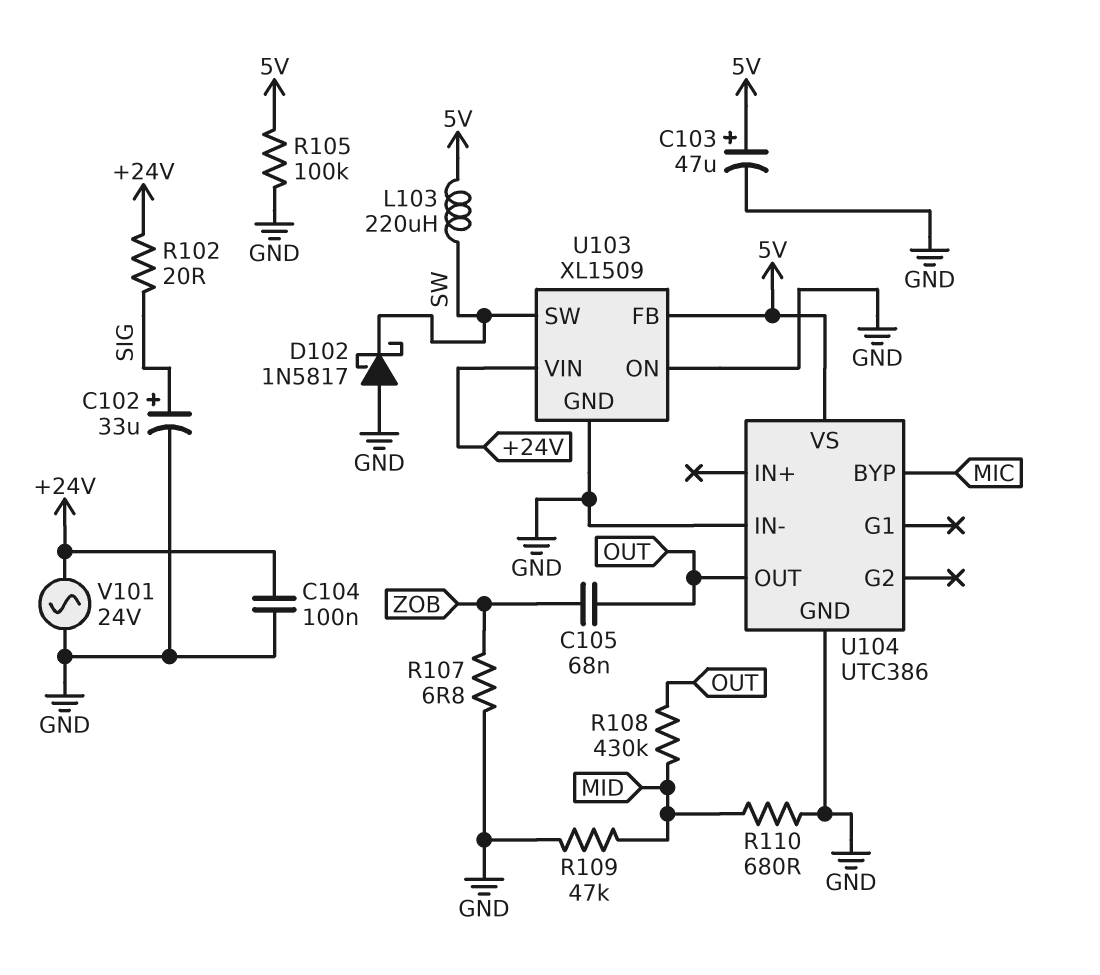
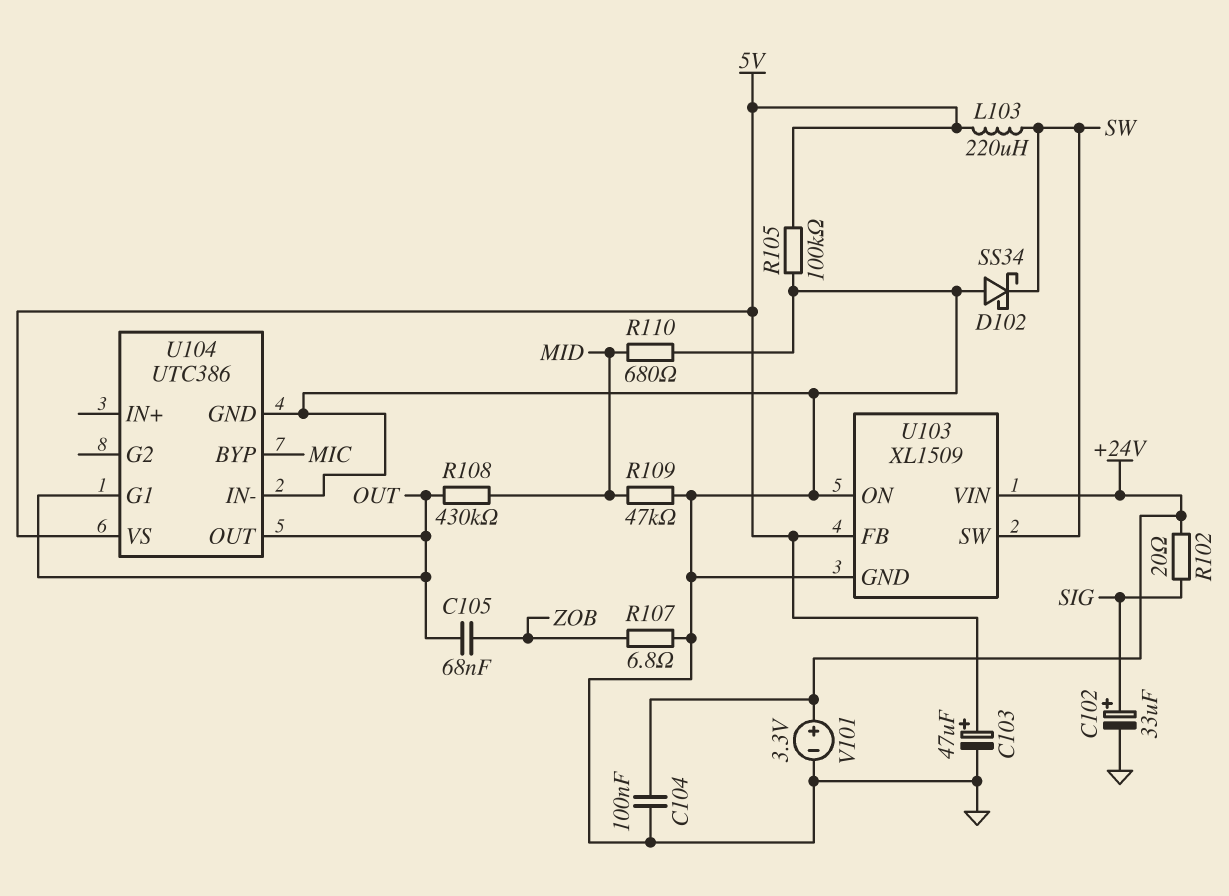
D102: schottky 1N5817 (A GND, K SW) -> schottky SS34 (A GND, K SW)
U104 pin G1: none -> OUT
V101: AC 24V (+24V, GND) -> 3.3V (plus +24V, minus GND)

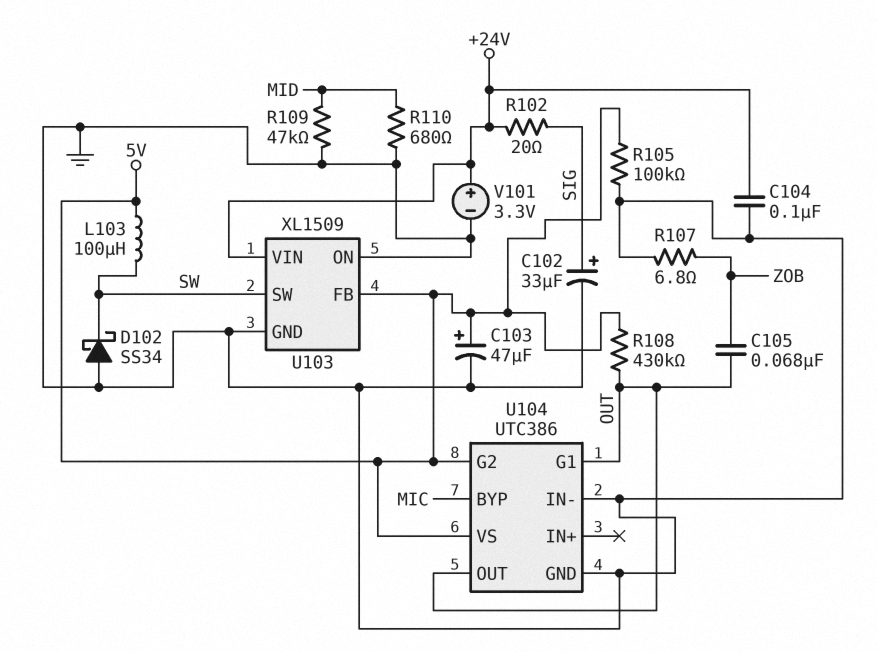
L103: 220uH (5V, SW) -> 100uH (5V, SW)
R108: 430k (MID, OUT) -> 430k (5V, OUT)
U104 pin G2: none -> 5V

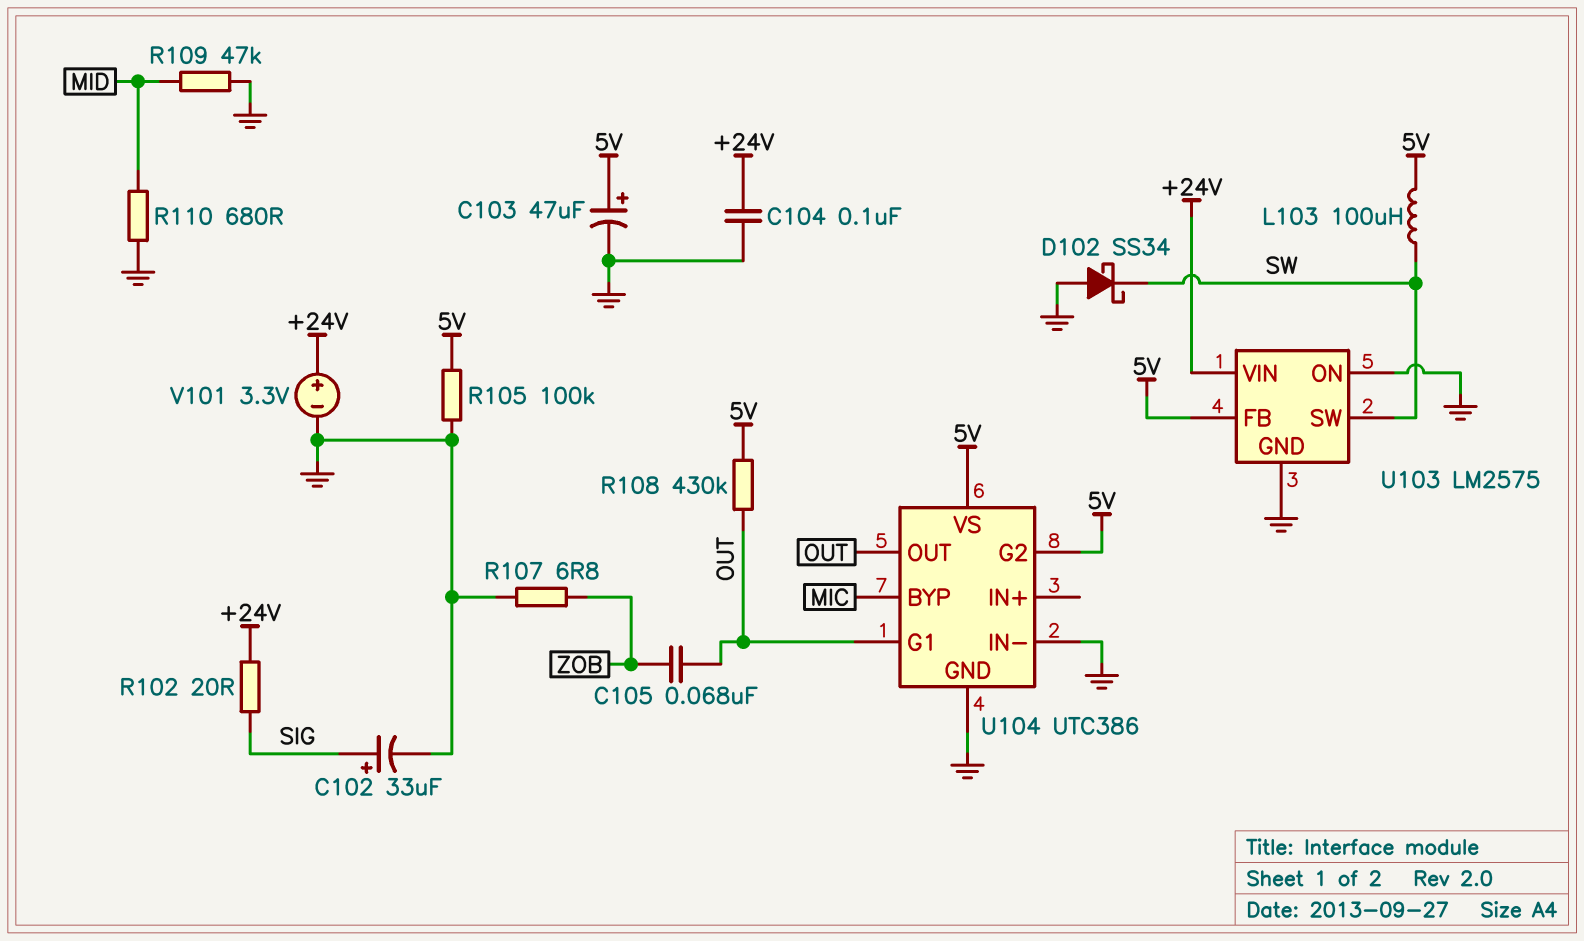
U103: XL1509 -> LM2575

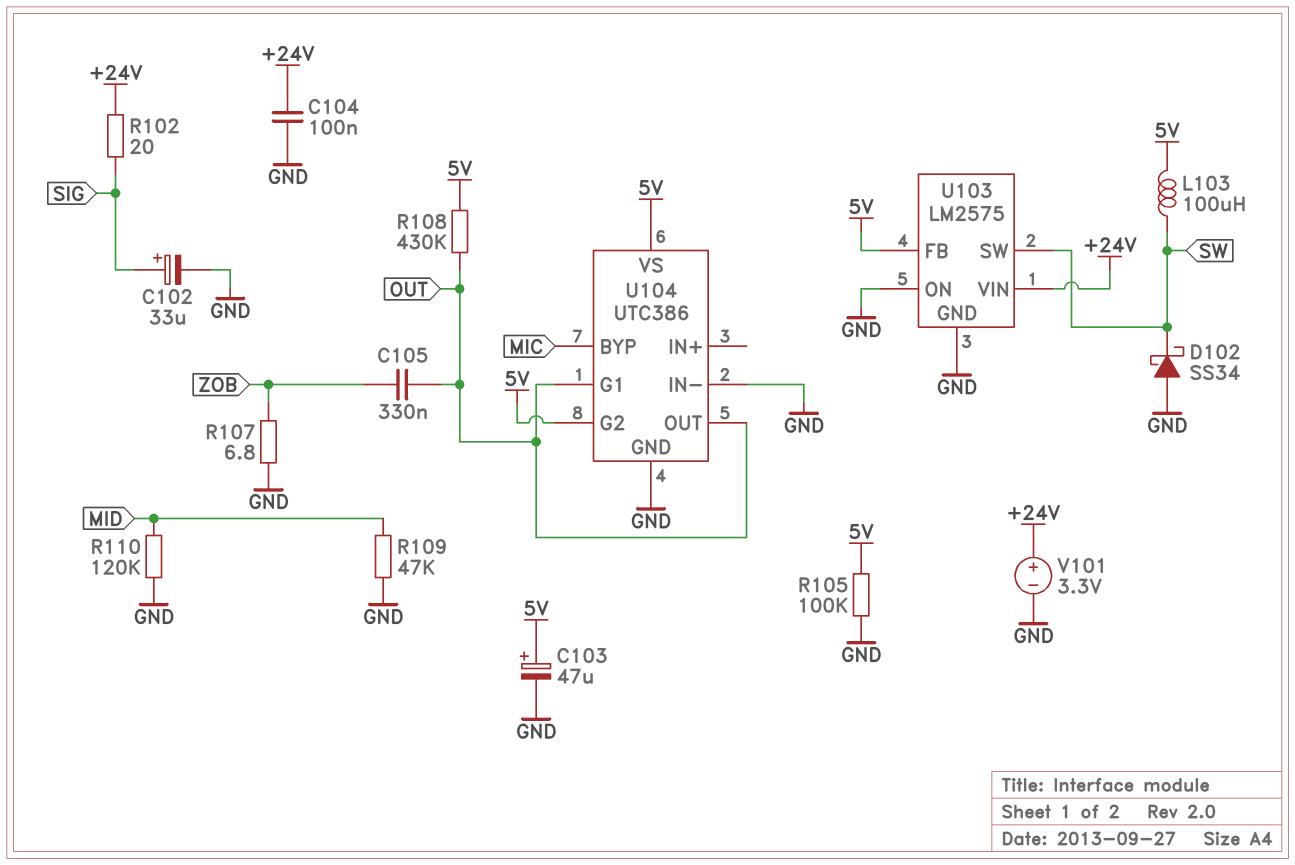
C105: 68nF (OUT, ZOB) -> 330nF (OUT, ZOB)
R110: 680 (GND, MID) -> 120k (GND, MID)

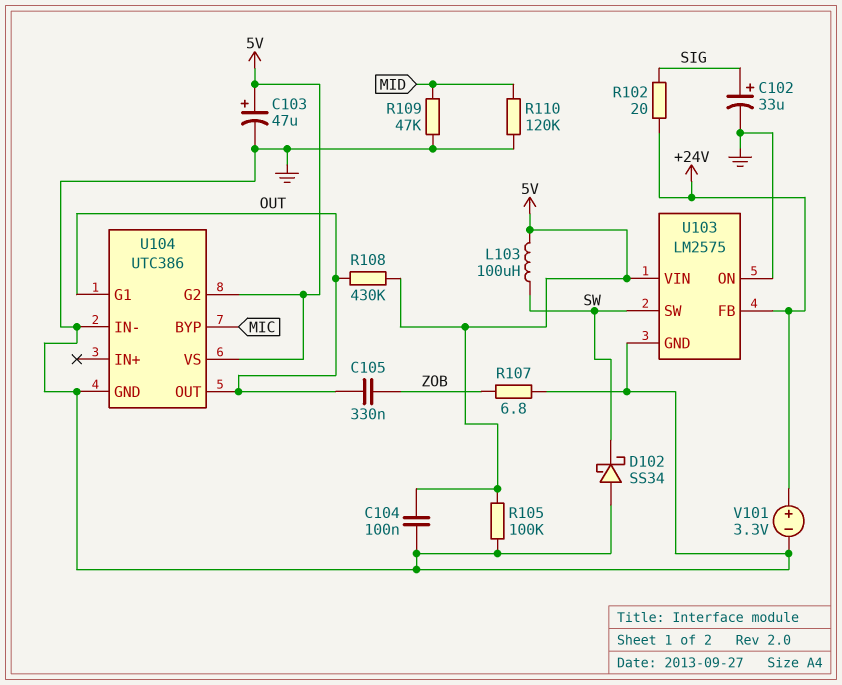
C104: 100nF (+24V, GND) -> 100nF (5V, GND)
U103 pin FB: 5V -> +24V
U103 pin VIN: +24V -> 5V

